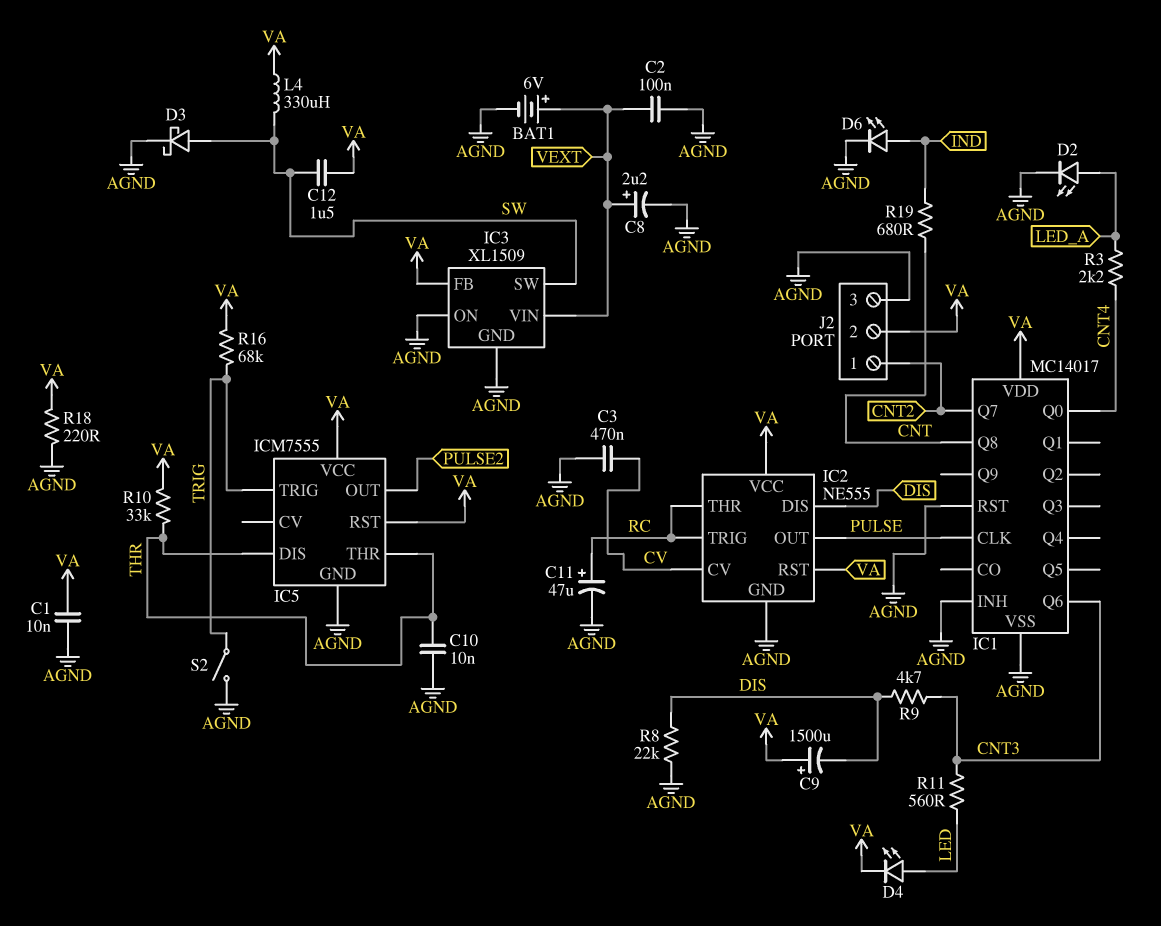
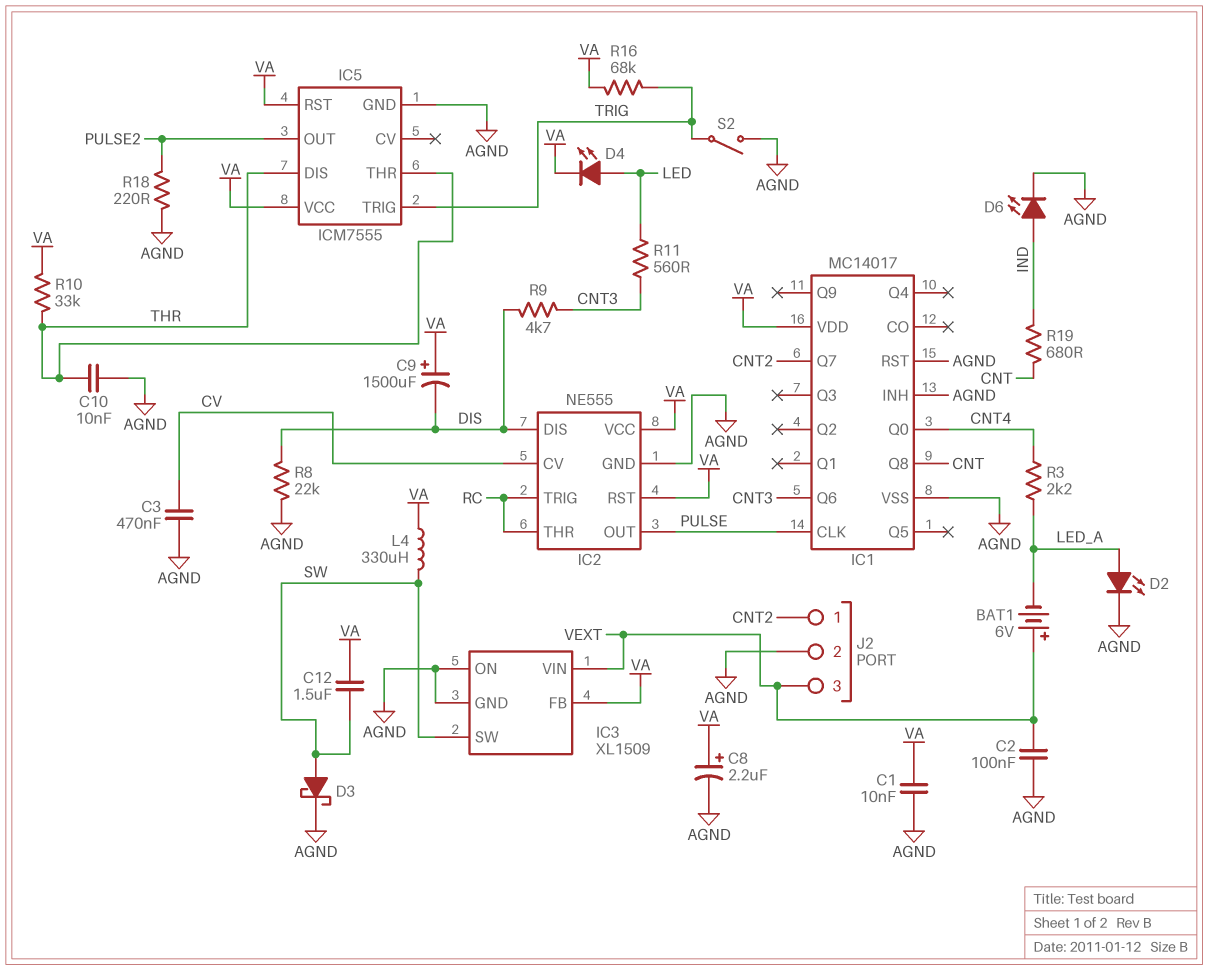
BAT1: 6V (plus VEXT, minus AGND) -> 6V (plus VEXT, minus LED_A)
C8: 2.2uF (plus VEXT, minus AGND) -> 2.2uF (plus VA, minus AGND)
C11: 47uF (plus RC, minus AGND) -> none
J2 pin 2: VA -> AGND
J2 pin 3: AGND -> VEXT
R18: 220 (AGND, VA) -> 220 (AGND, PULSE2)

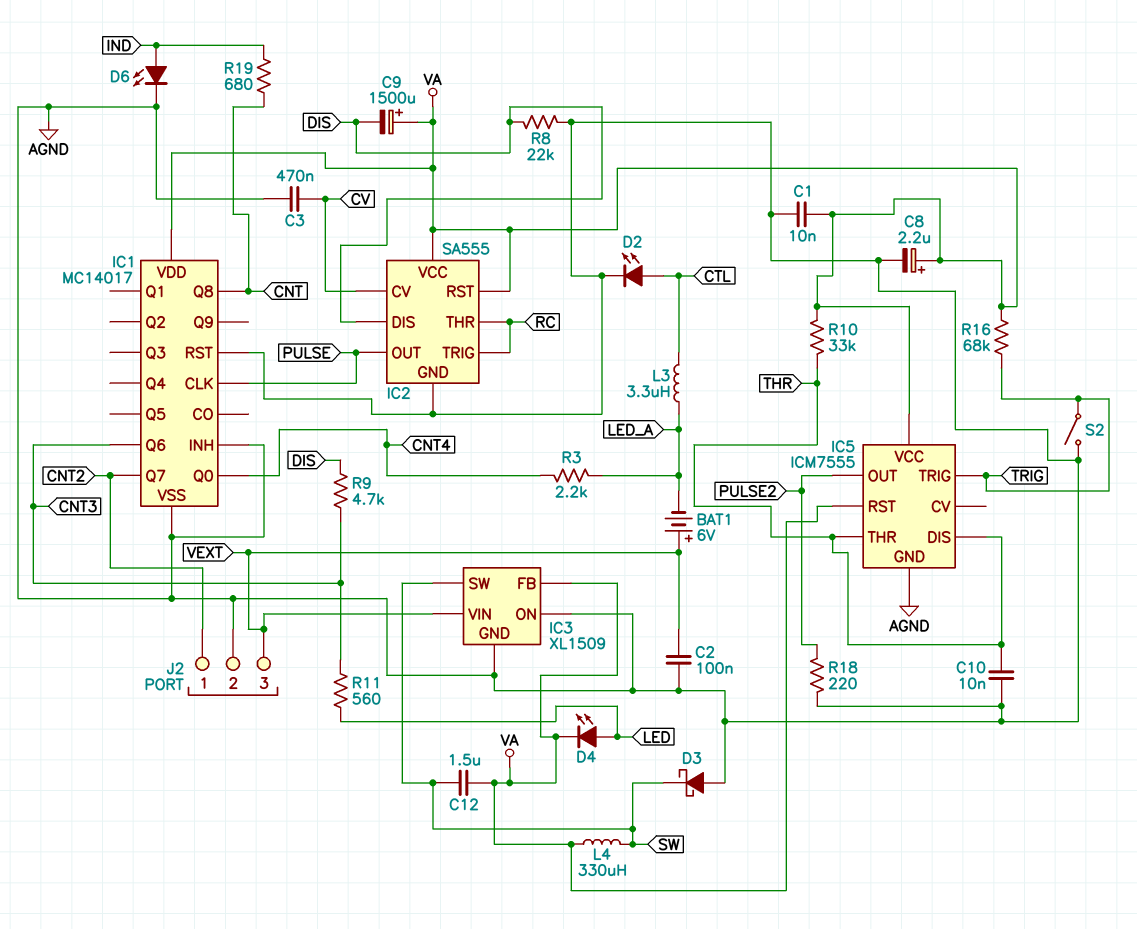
D2: LED (A LED_A, K AGND) -> LED (A CTL, K AGND)
D3: schottky (A SW, K AGND) -> schottky (A AGND, K SW)
IC2: NE555 -> SA555
L3: none -> 3.3uH (CTL, LED_A)

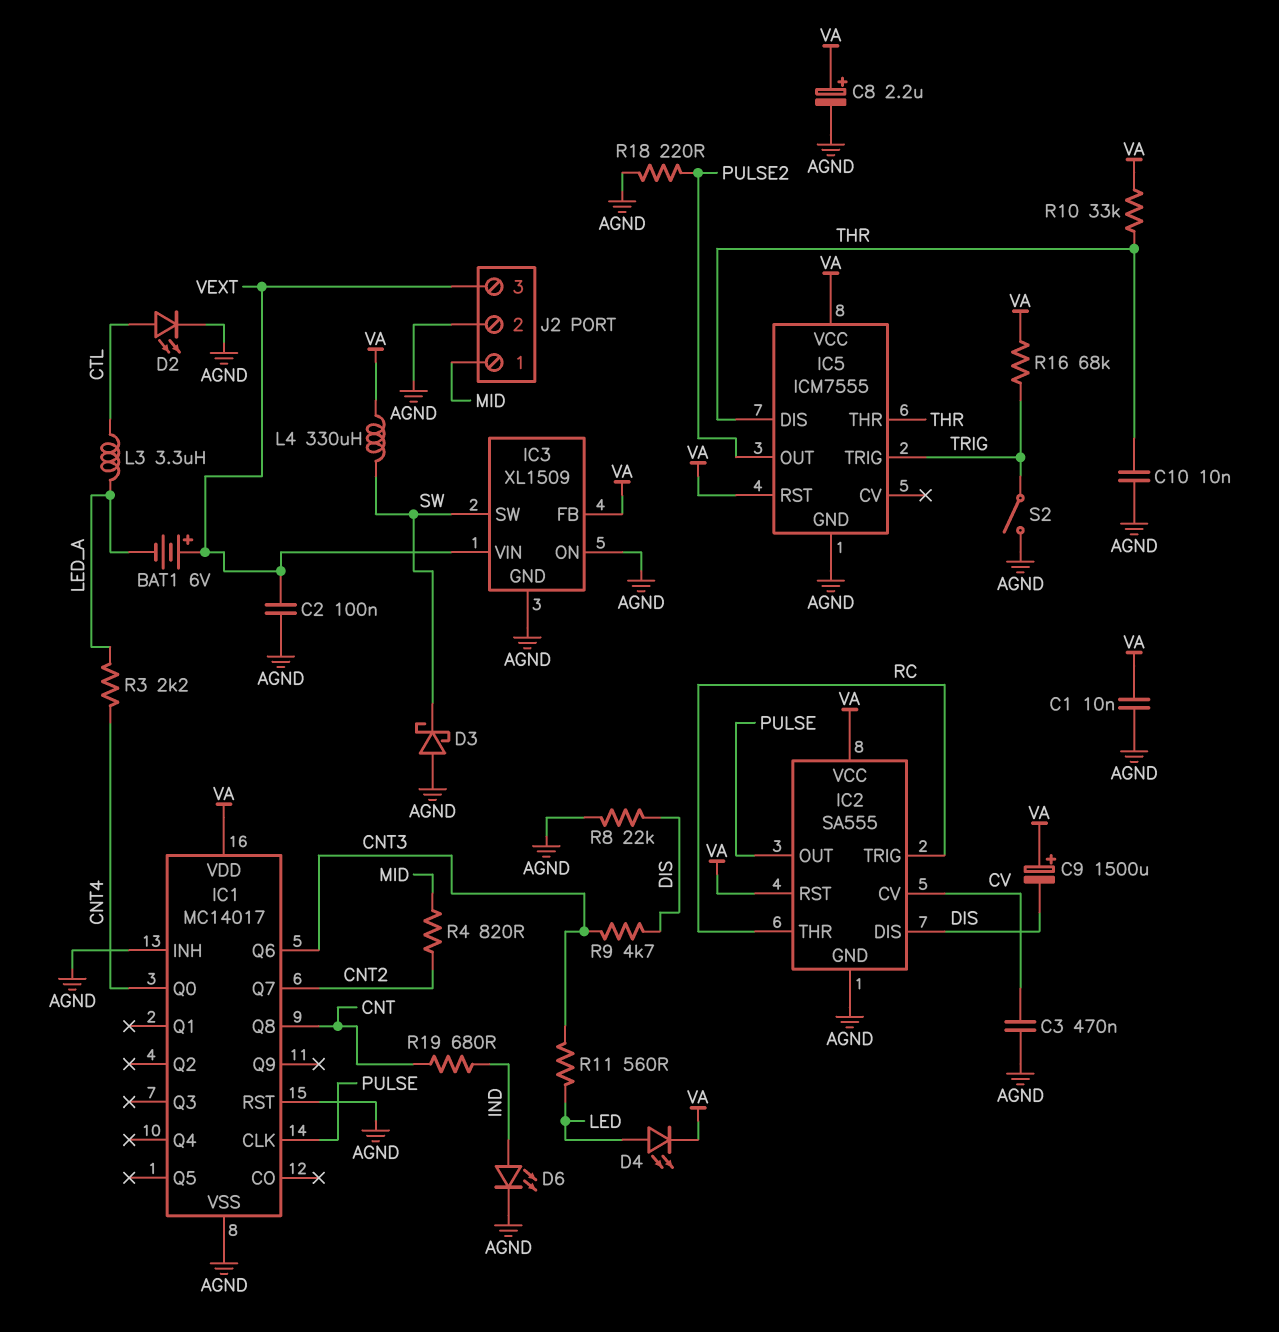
C12: 1.5uF (SW, VA) -> none
J2 pin 1: CNT2 -> MID
R4: none -> 820 (CNT2, MID)

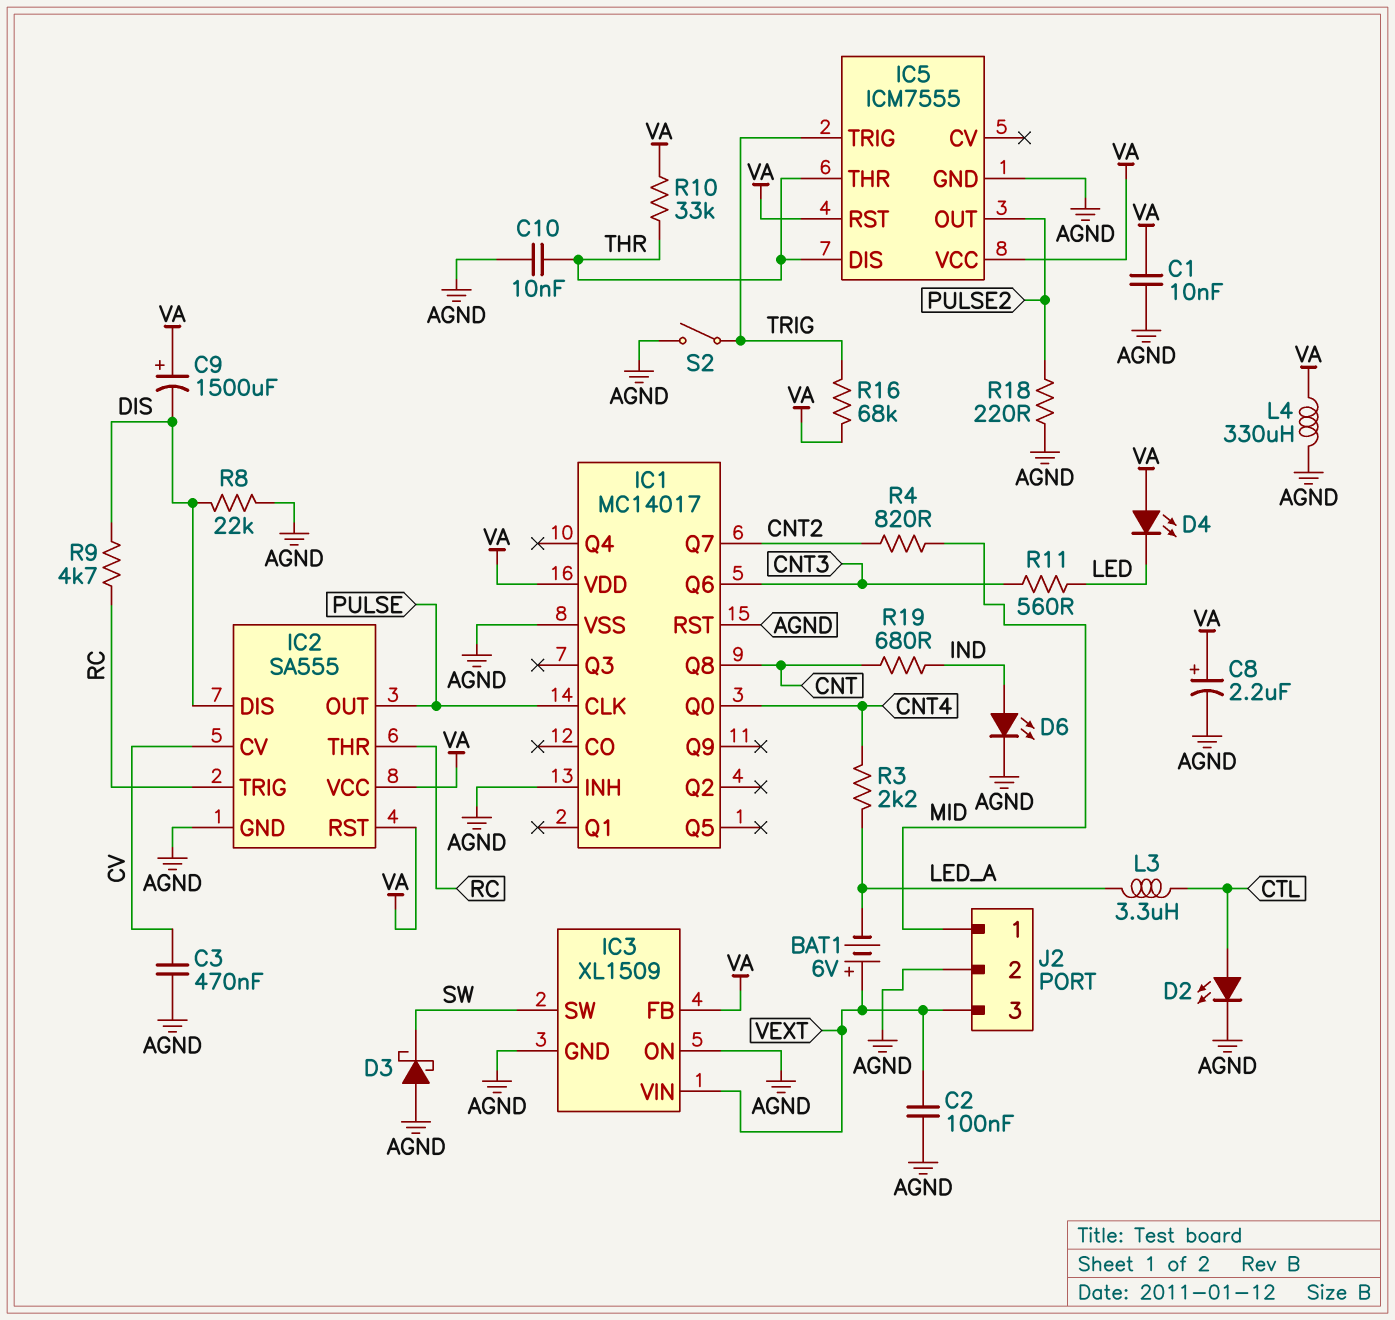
D4: LED (A LED, K VA) -> LED (A VA, K LED)
L4: 330uH (SW, VA) -> 330uH (AGND, VA)
R9: 4.7k (CNT3, DIS) -> 4.7k (DIS, RC)

